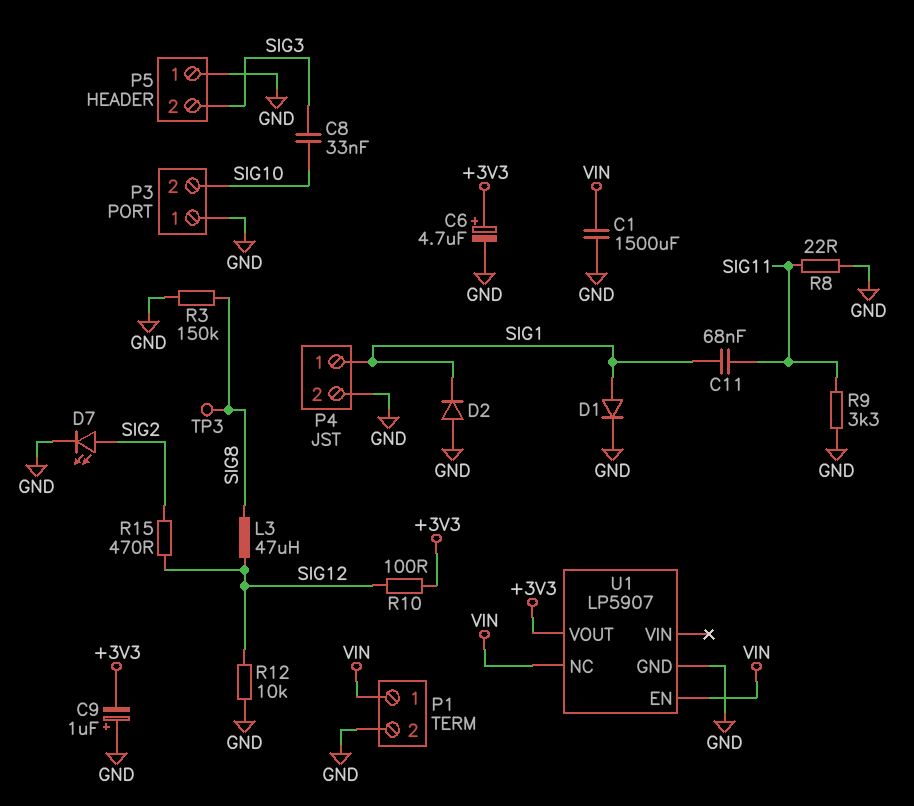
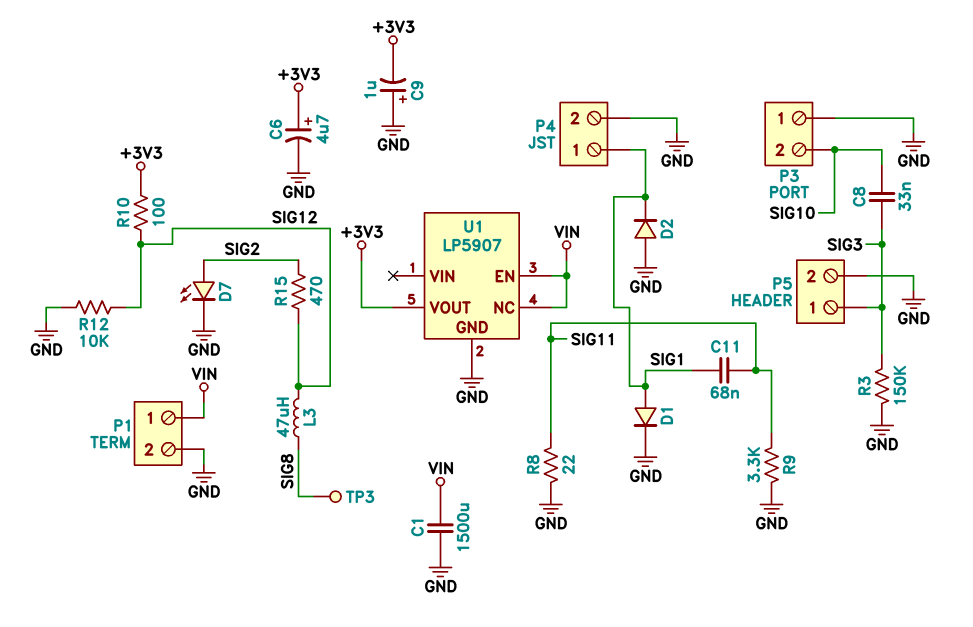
P5 pin 1: GND -> SIG3
P5 pin 2: SIG3 -> GND
R3: 150k (GND, SIG8) -> 150k (GND, SIG3)

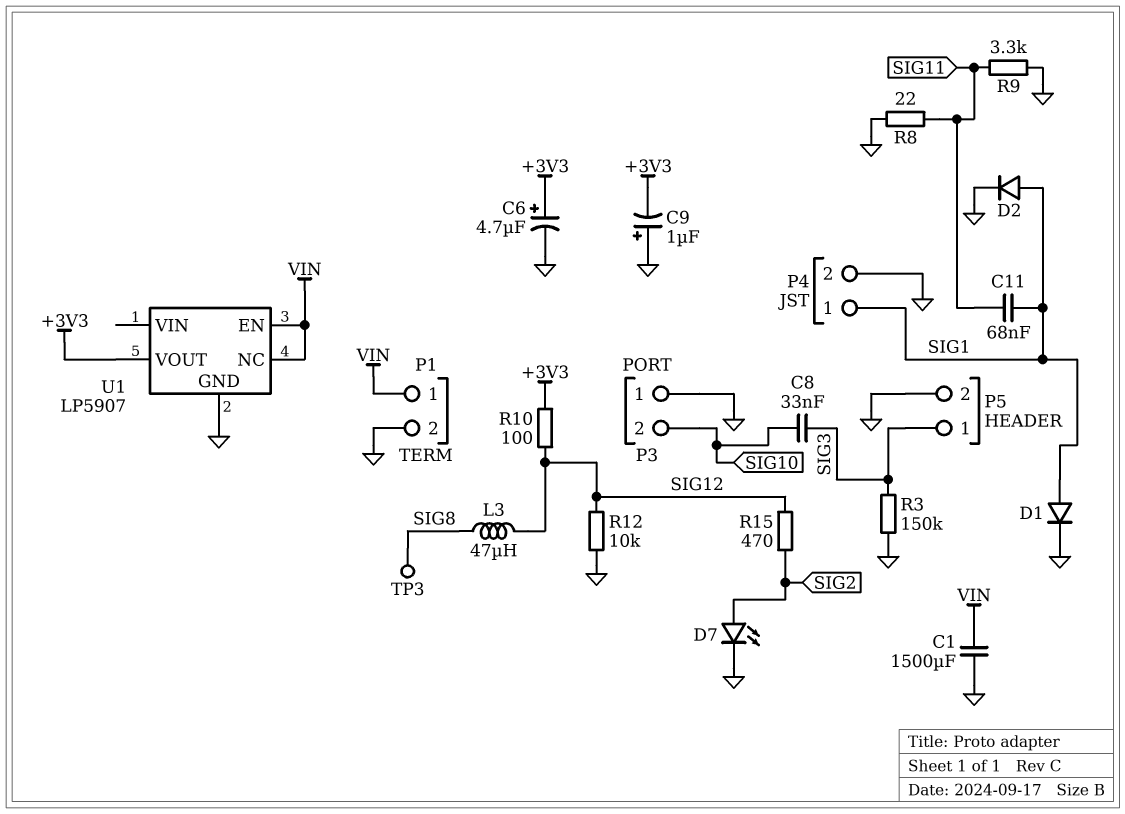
D2: diode (A GND, K SIG1) -> diode (A SIG1, K GND)

